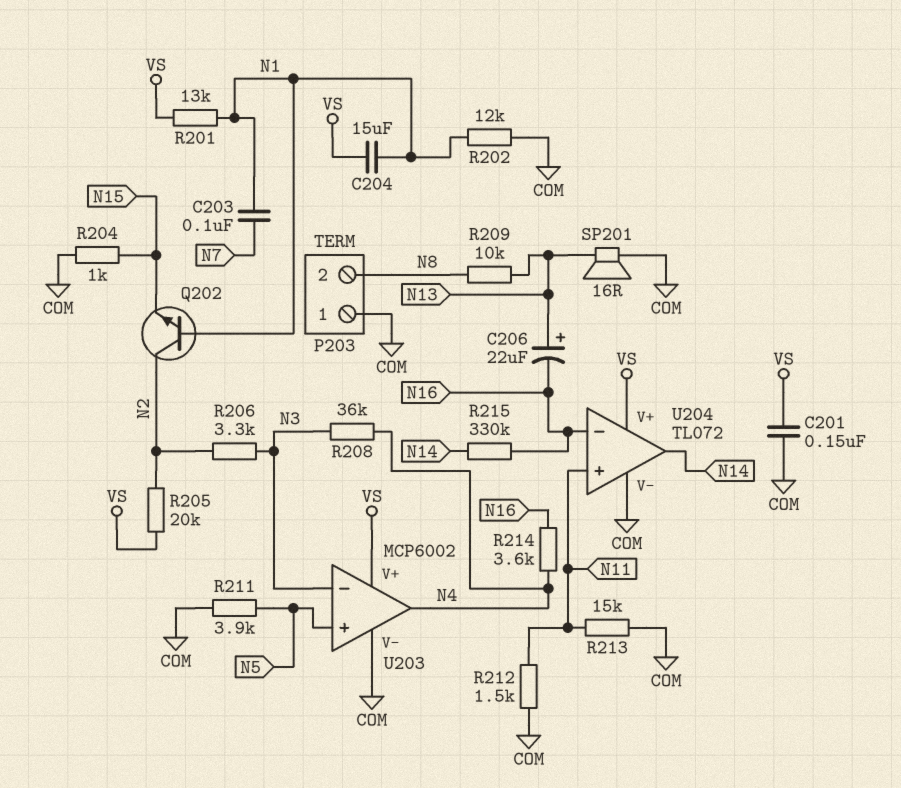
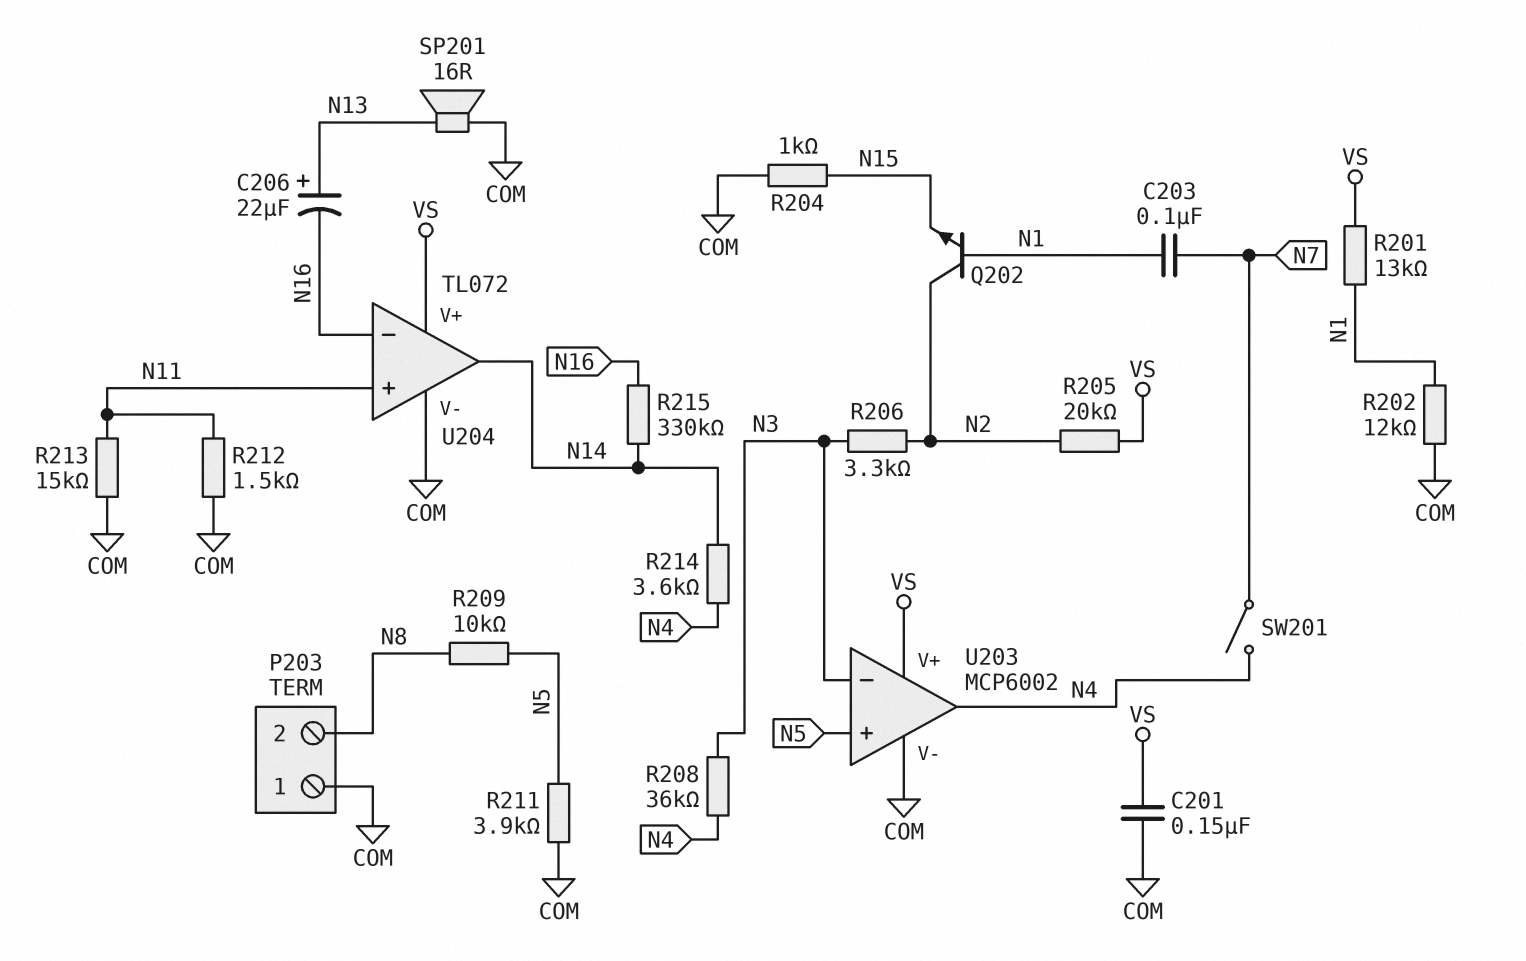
C204: 15uF (N1, VS) -> none
R209: 10k (N8, N13) -> 10k (N5, N8)
R214: 3.6k (N4, N16) -> 3.6k (N4, N14)
SW201: none -> switch (N4, N7)

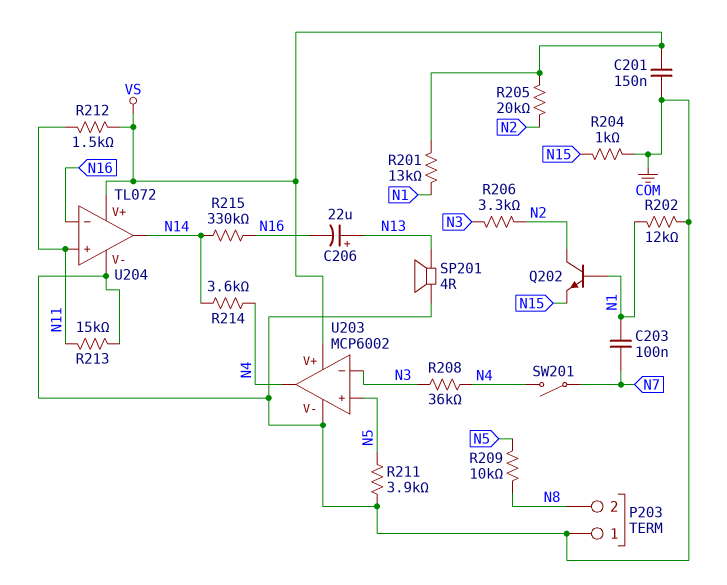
R212: 1.5k (COM, N11) -> 1.5k (N11, VS)
SP201: speaker 16R (COM, N13) -> speaker 4R (COM, N13)

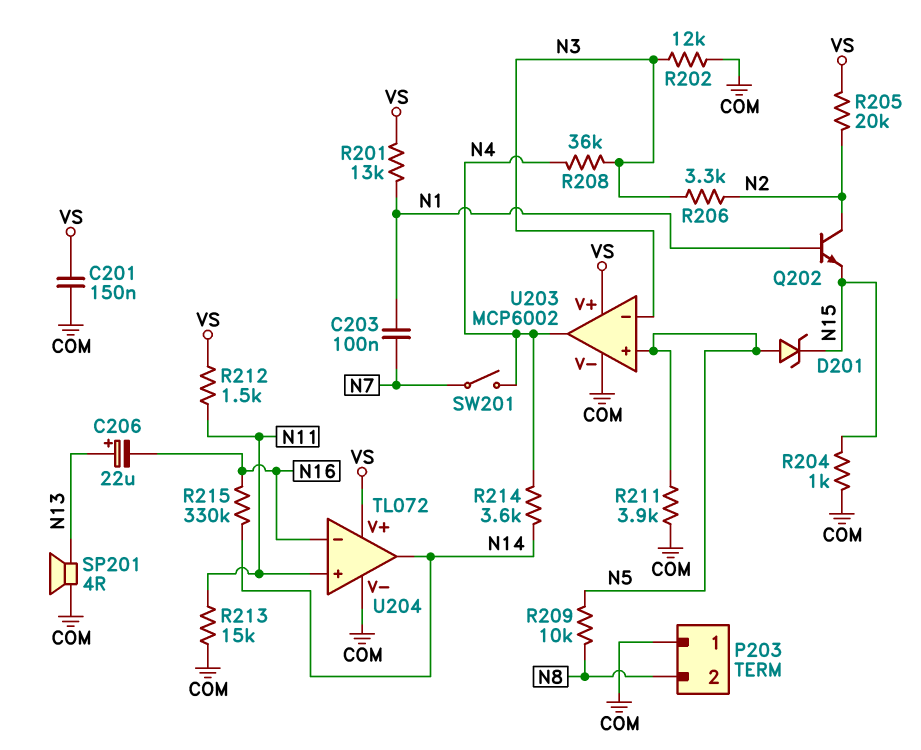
D201: none -> zener (A N5, K N15)
R202: 12k (COM, N1) -> 12k (COM, N3)

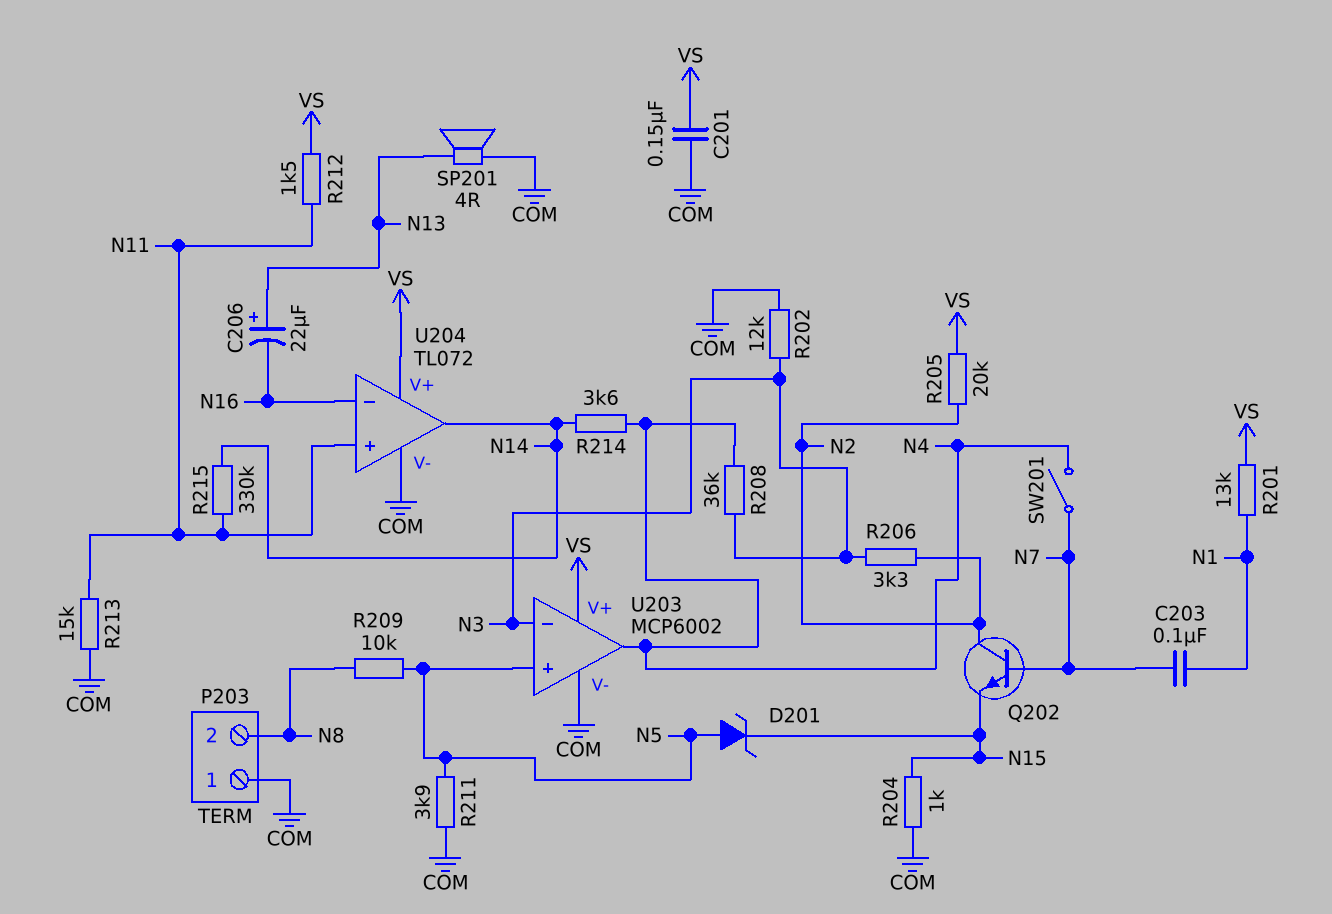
Q202: NPN (B N1, C N2, E N15) -> NPN (B N7, C N2, E N15)
R215: 330k (N14, N16) -> 330k (N11, N14)

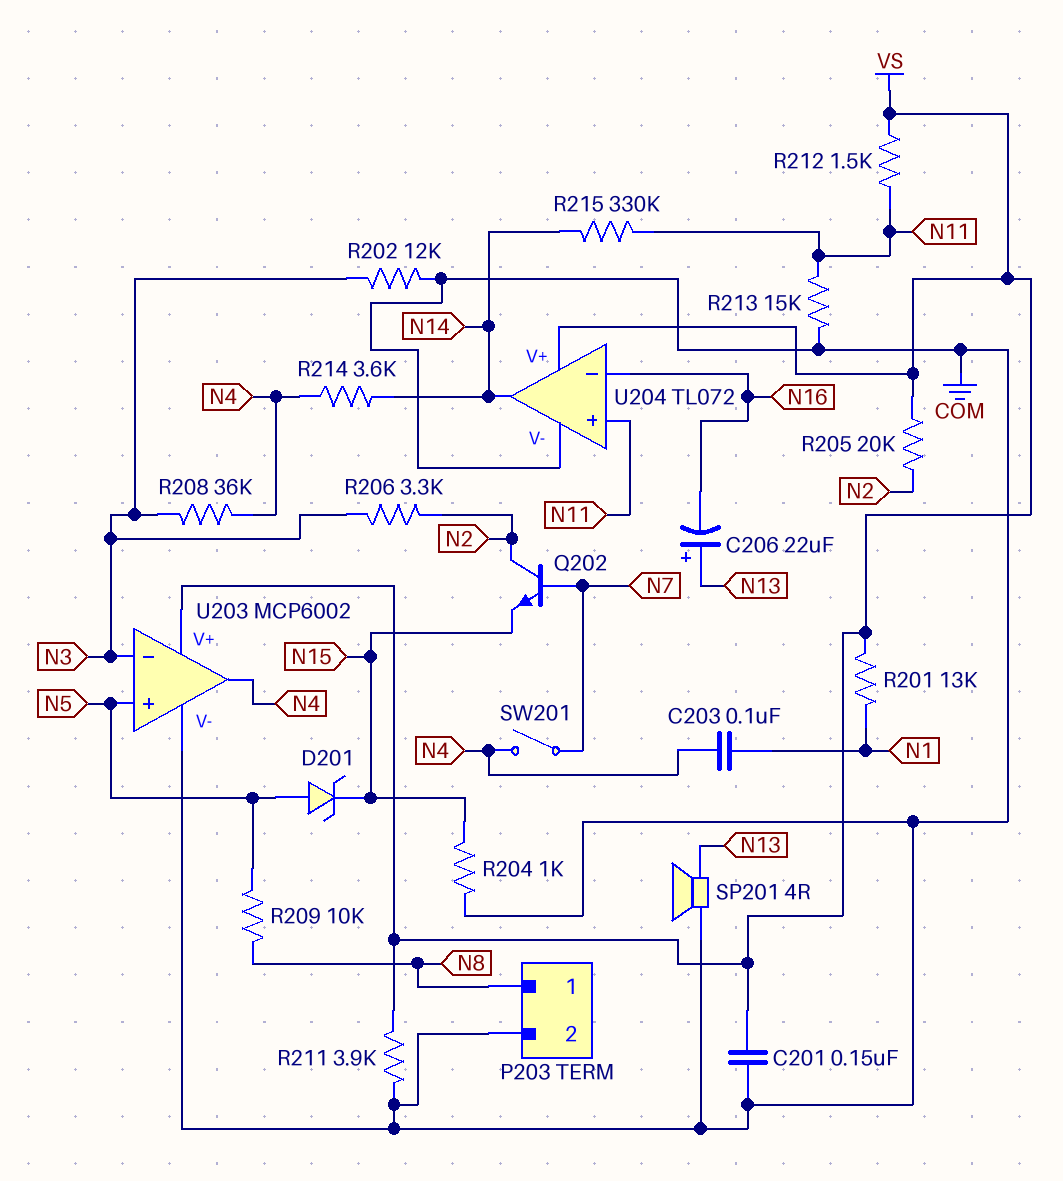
C203: 100nF (N1, N7) -> 100nF (N1, N4)
P203 pin 1: COM -> N8
P203 pin 2: N8 -> COM
R211: 3.9k (COM, N5) -> 3.9k (COM, VS)

